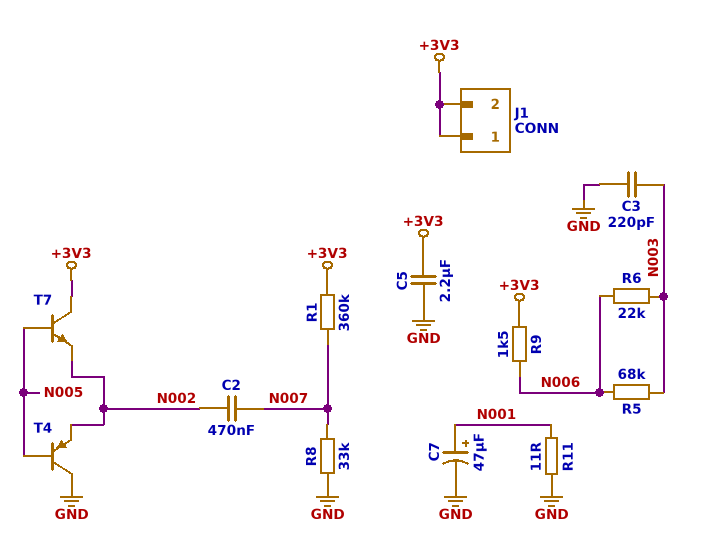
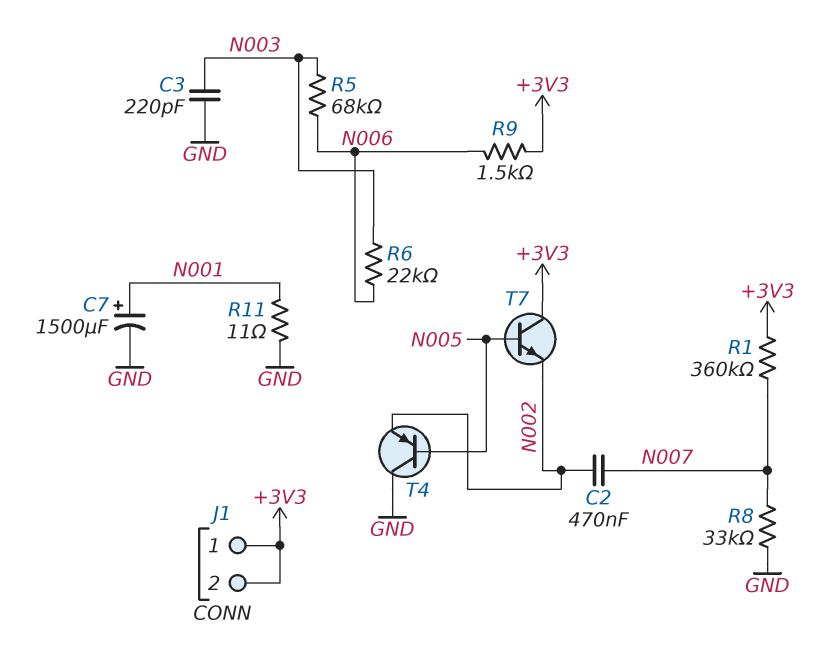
C5: 2.2uF (+3V3, GND) -> none
C7: 47uF (plus N001, minus GND) -> 1500uF (plus N001, minus GND)

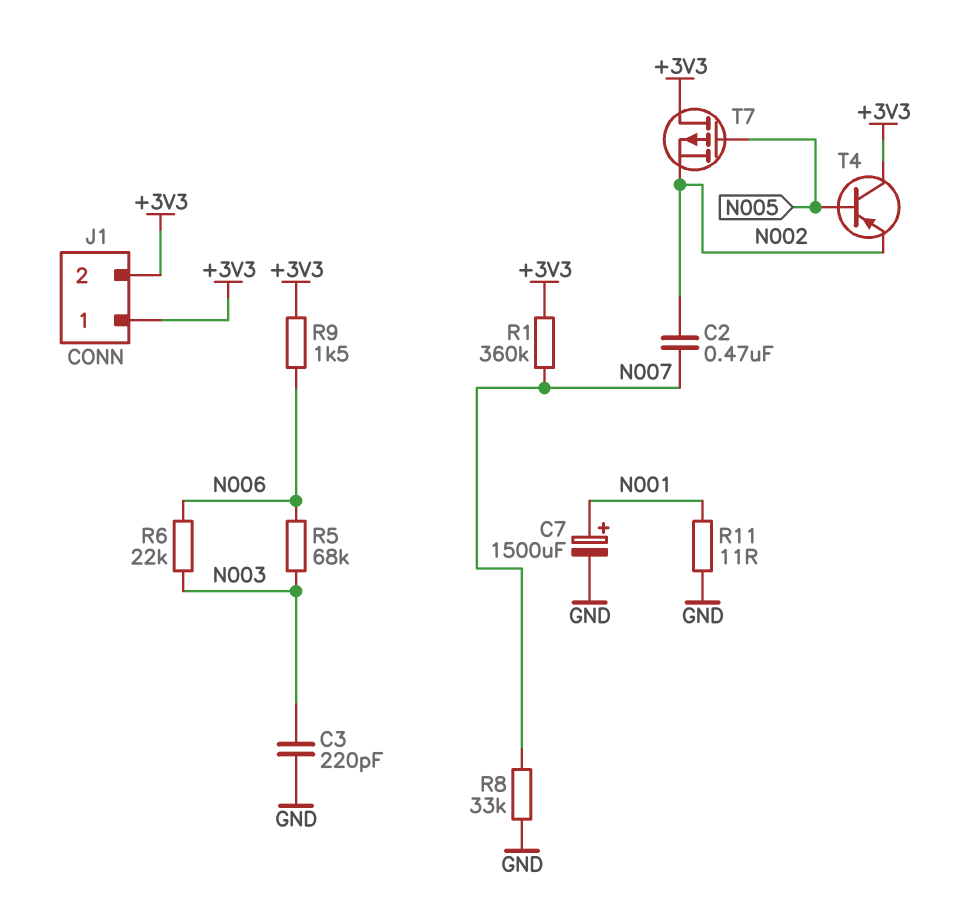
T4: PNP (B N005, C GND, E N002) -> PNP (B N005, C +3V3, E N002)
T7: NPN (B N005, C +3V3, E N002) -> PMOS (G N005, D +3V3, S N002)

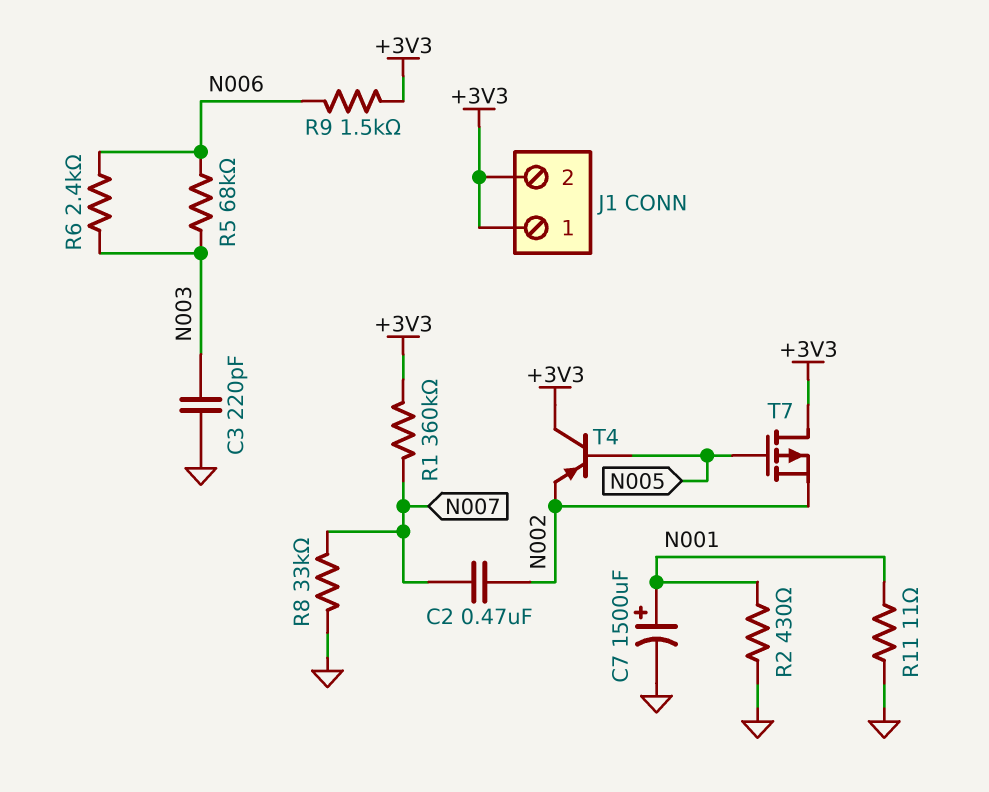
R2: none -> 430 (GND, N001)
R6: 22k (N003, N006) -> 2.4k (N003, N006)

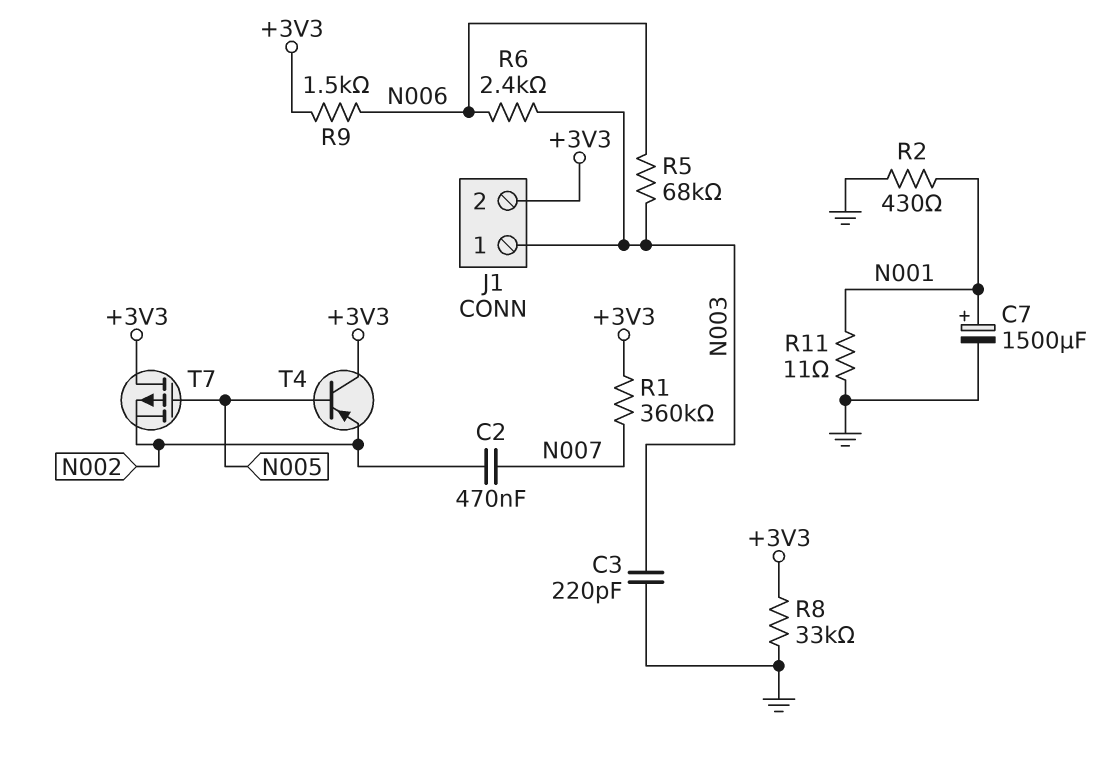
J1 pin 1: +3V3 -> N003
R8: 33k (GND, N007) -> 33k (+3V3, GND)

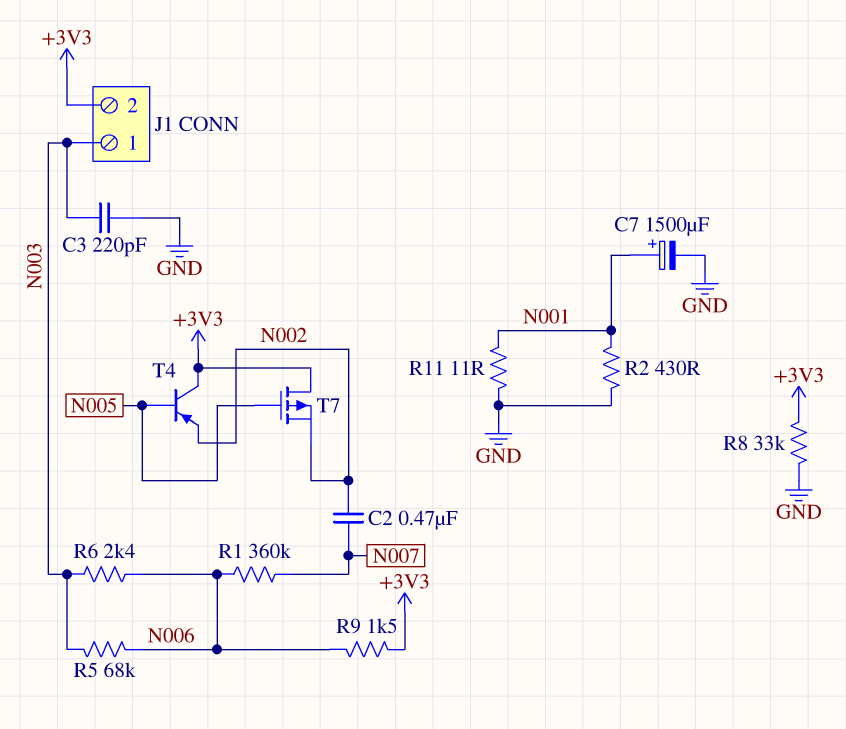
R1: 360k (+3V3, N007) -> 360k (N006, N007)

